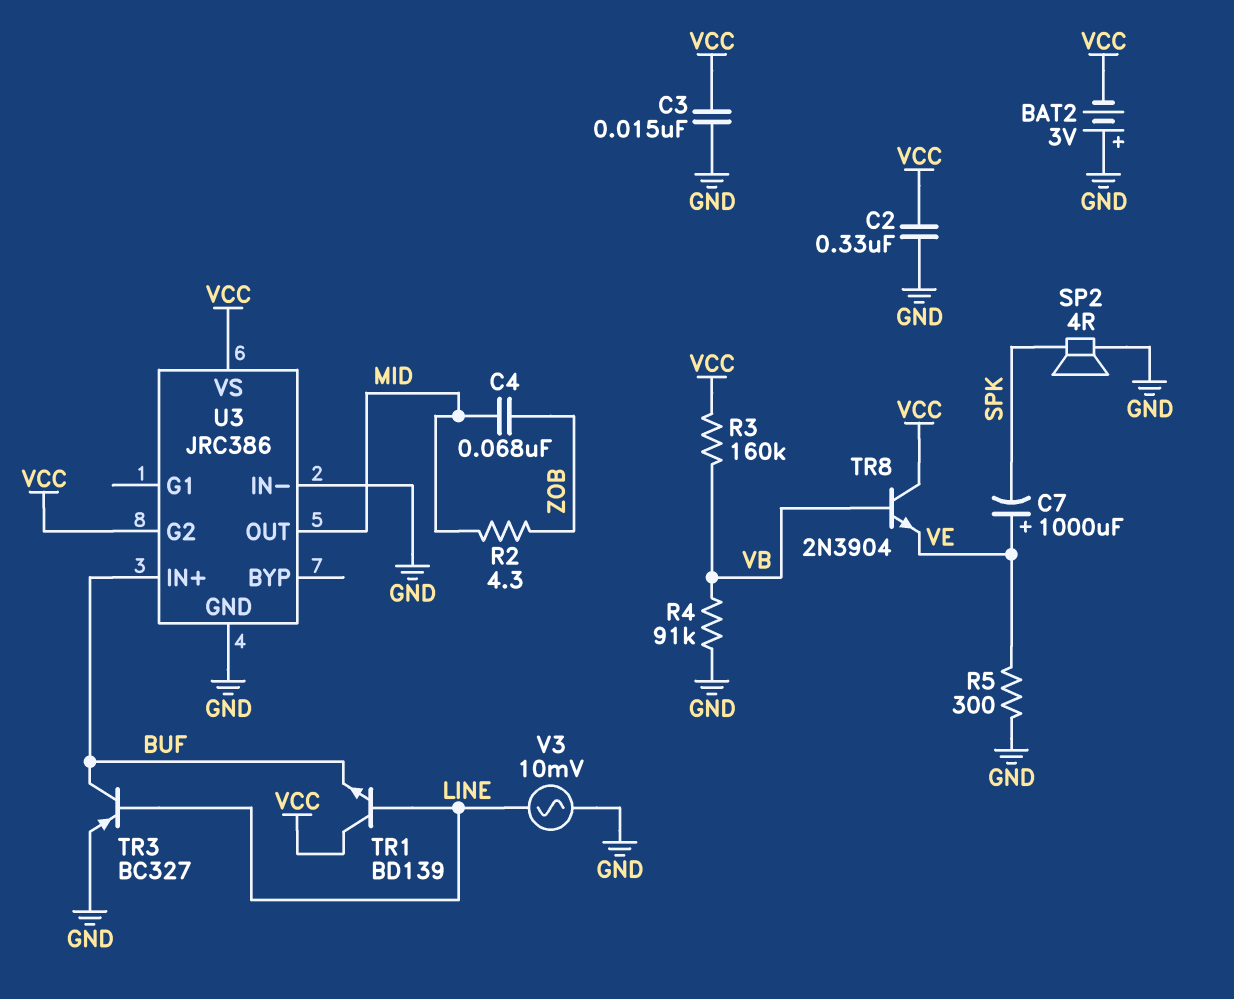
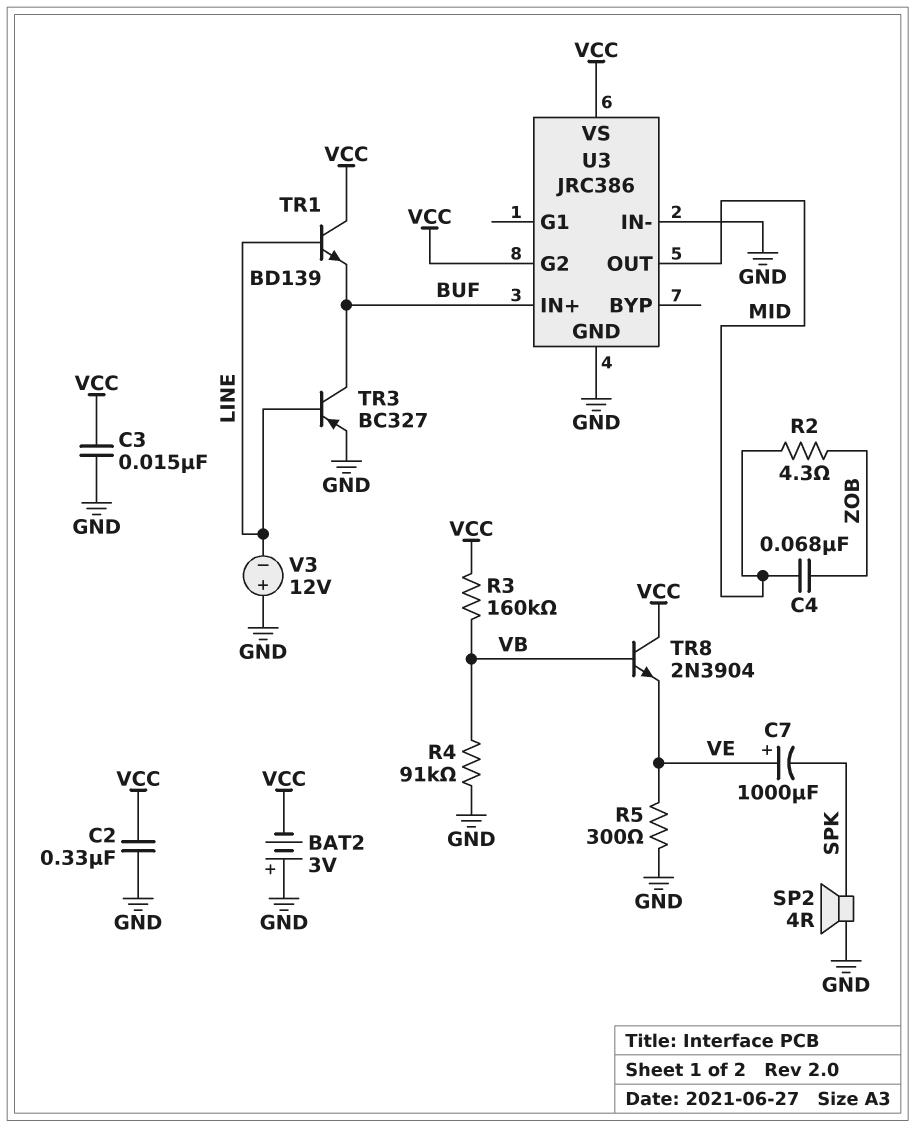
V3: AC 10mV (GND, LINE) -> 12V (plus GND, minus LINE)

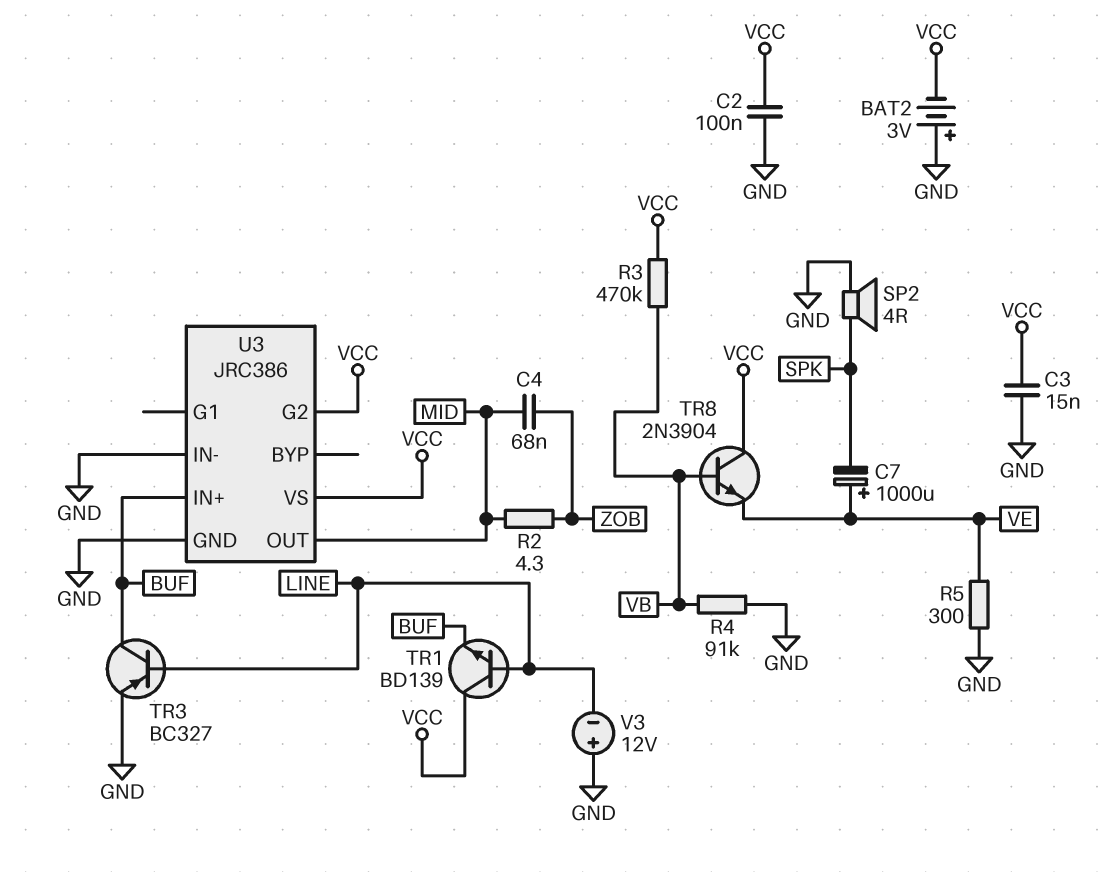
C2: 330nF (GND, VCC) -> 100nF (GND, VCC)
R3: 160k (VB, VCC) -> 470k (VB, VCC)

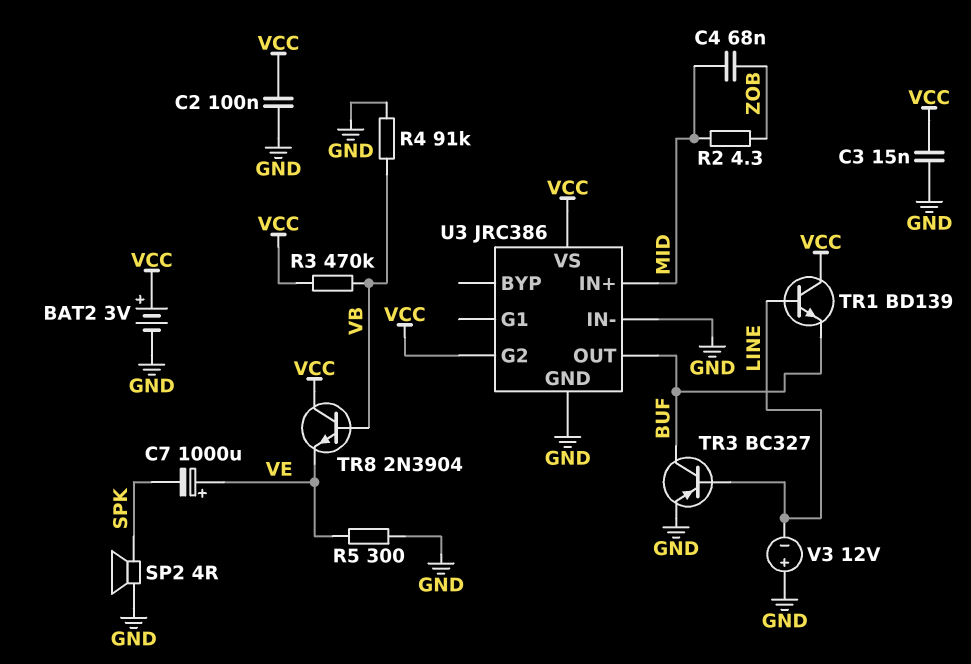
BAT2: 3V (plus GND, minus VCC) -> 3V (plus VCC, minus GND)
U3 pin IN+: BUF -> MID
U3 pin OUT: MID -> BUF

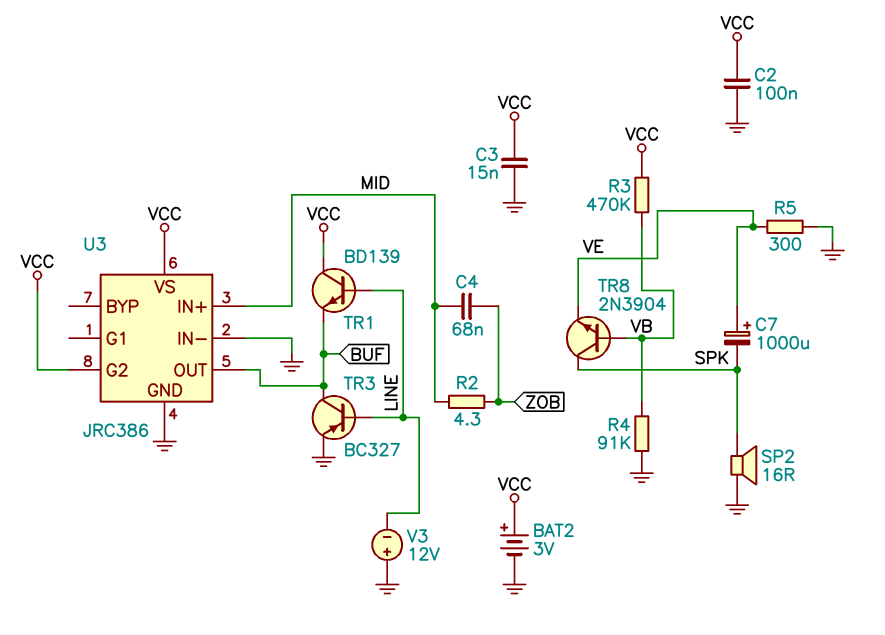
SP2: speaker 4R (GND, SPK) -> speaker 16R (GND, SPK)
TR8: NPN 2N3904 (B VB, C VCC, E VE) -> NPN 2N3904 (B VB, C SPK, E VE)

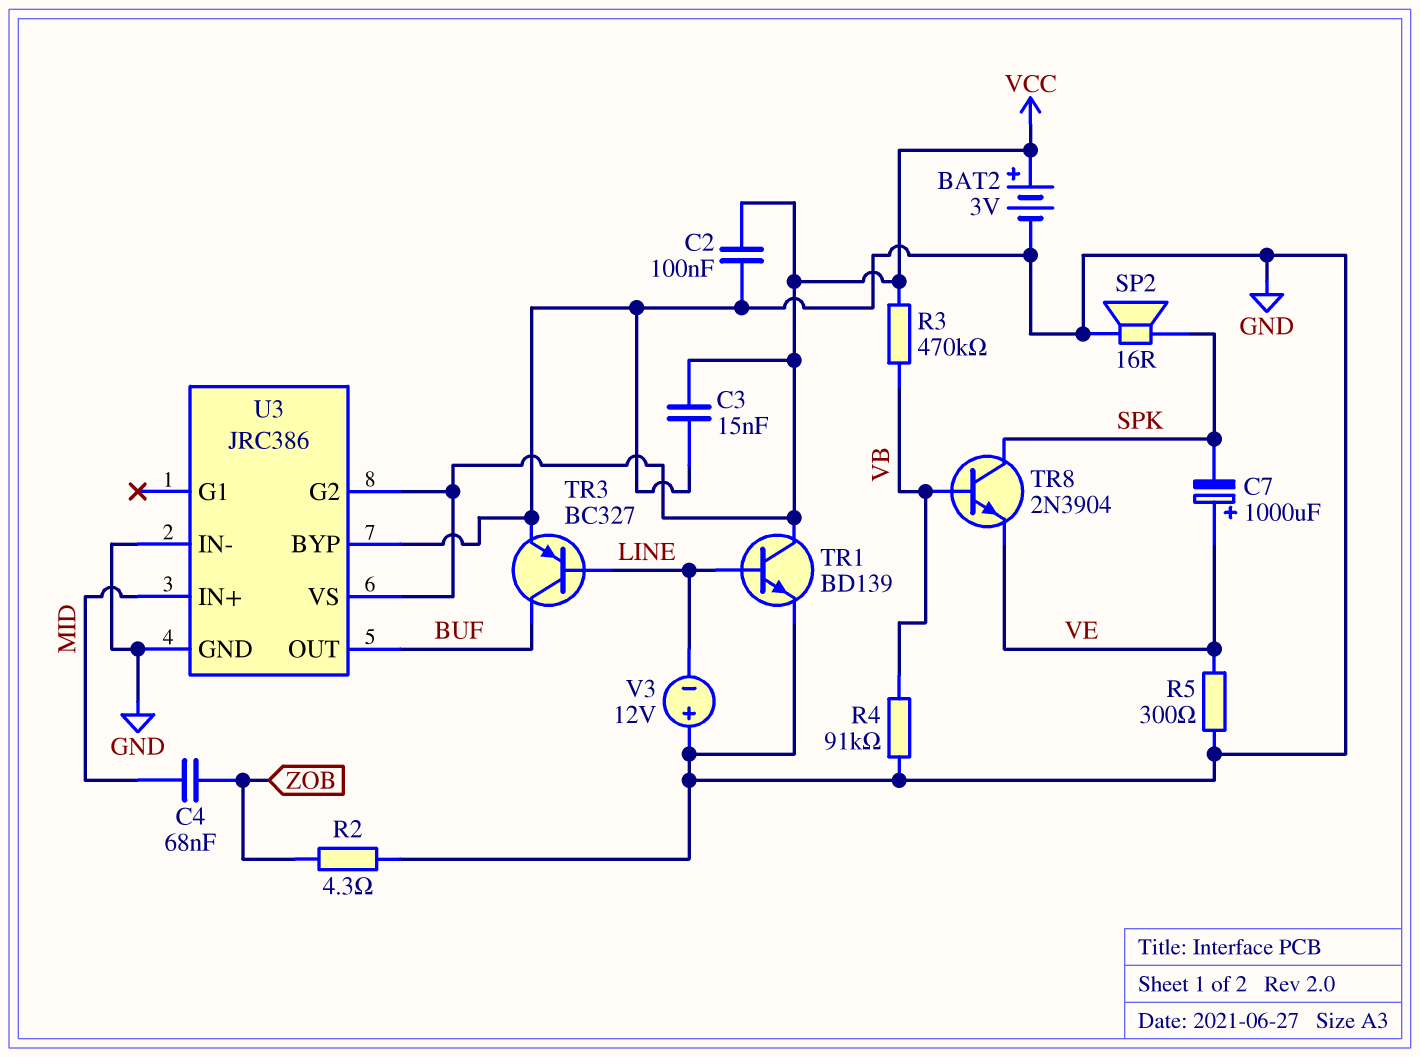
R2: 4.3 (MID, ZOB) -> 4.3 (GND, ZOB)
TR1: NPN BD139 (B LINE, C VCC, E BUF) -> NPN BD139 (B LINE, C VCC, E GND)
U3 pin BYP: none -> GND

